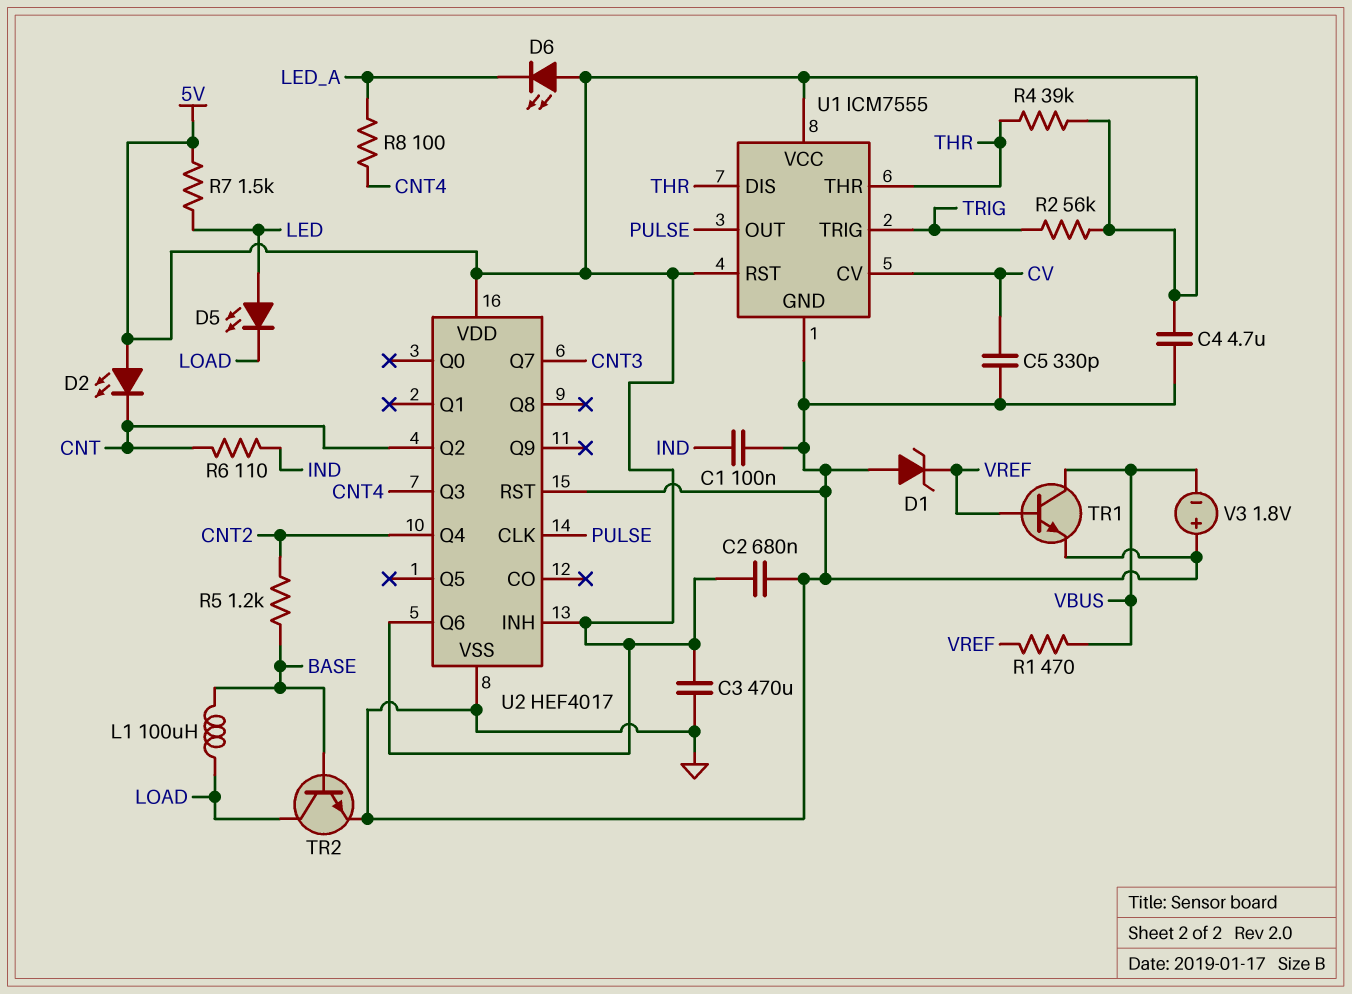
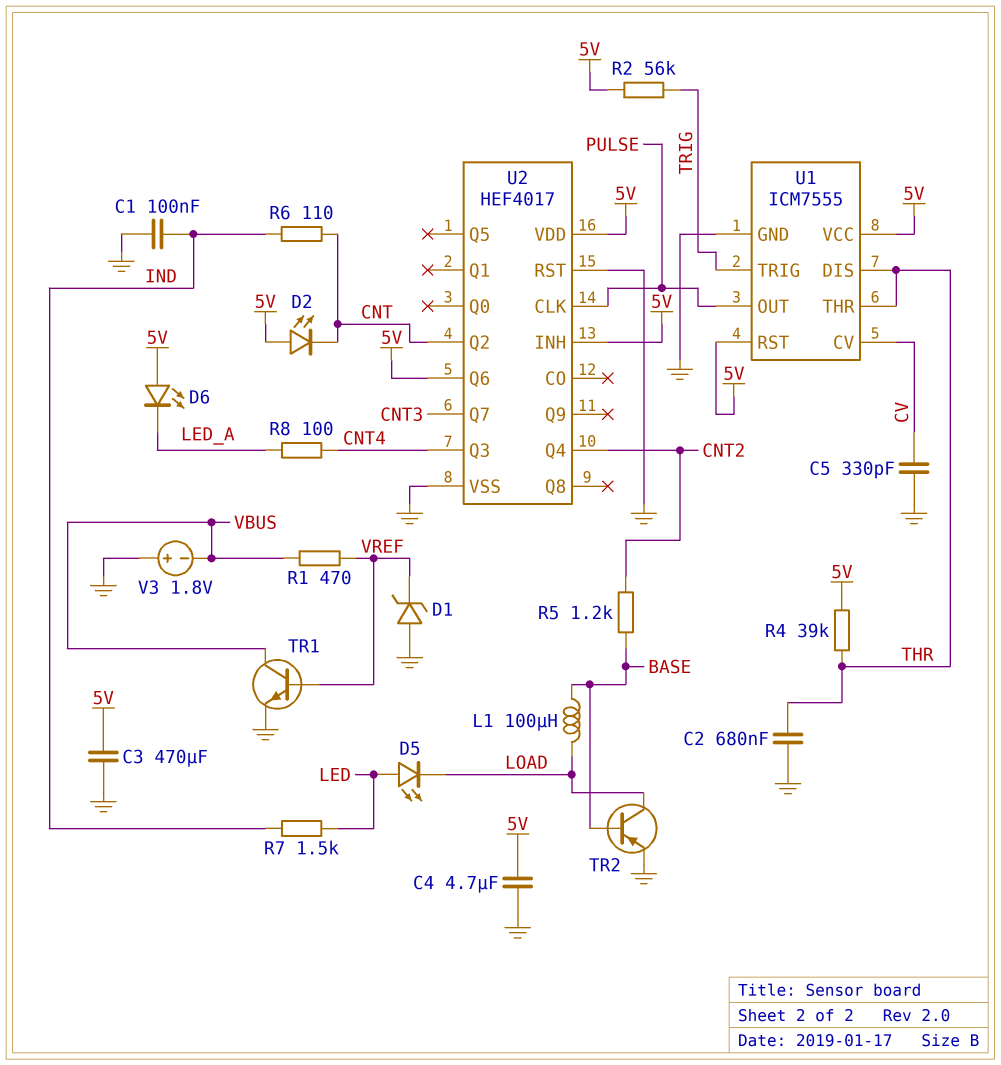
C2: 680nF (5V, GND) -> 680nF (GND, THR)
R7: 1.5k (5V, LED) -> 1.5k (IND, LED)
TR2: NPN (B BASE, C LOAD, E GND) -> PNP (B BASE, C LOAD, E GND)

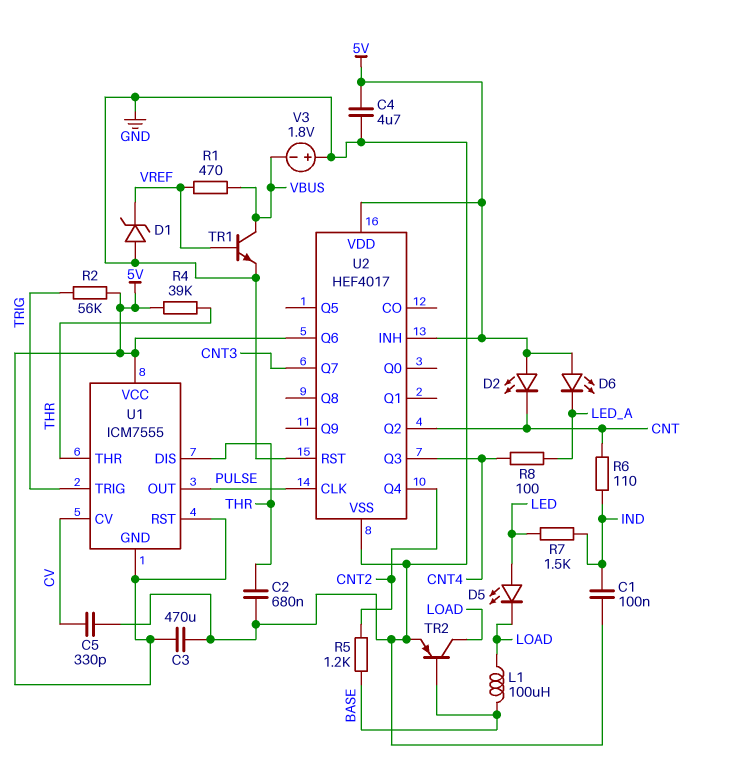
U1 pin GND: GND -> 5V

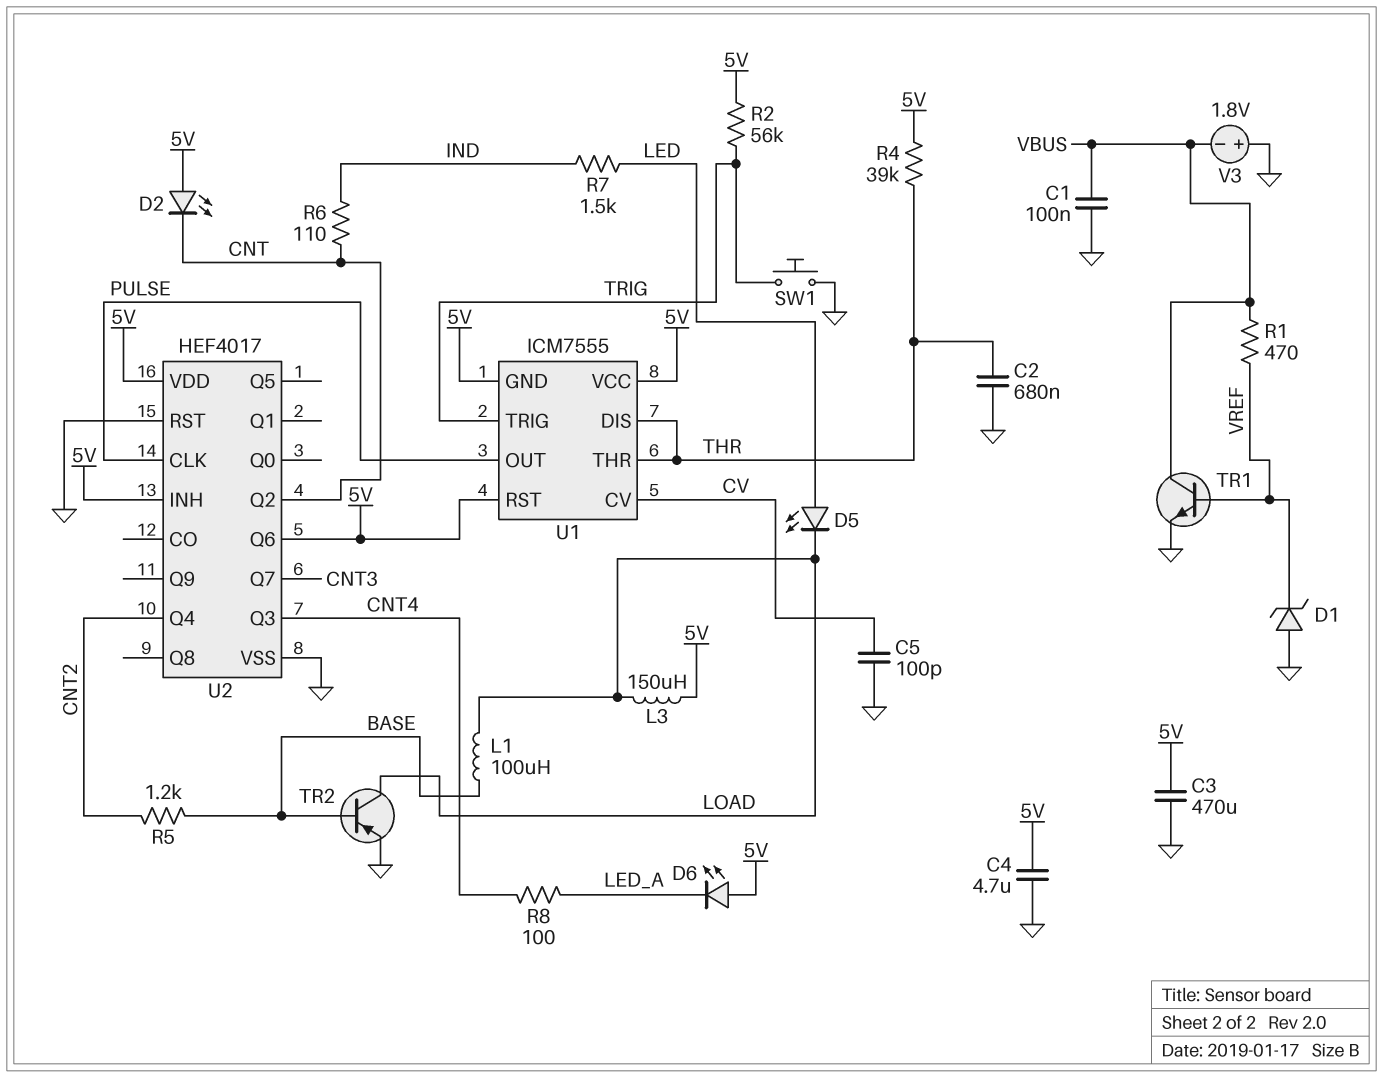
C1: 100nF (GND, IND) -> 100nF (GND, VBUS)
C5: 330pF (CV, GND) -> 100pF (CV, GND)
L3: none -> 150uH (5V, LOAD)
SW1: none -> button (GND, TRIG)

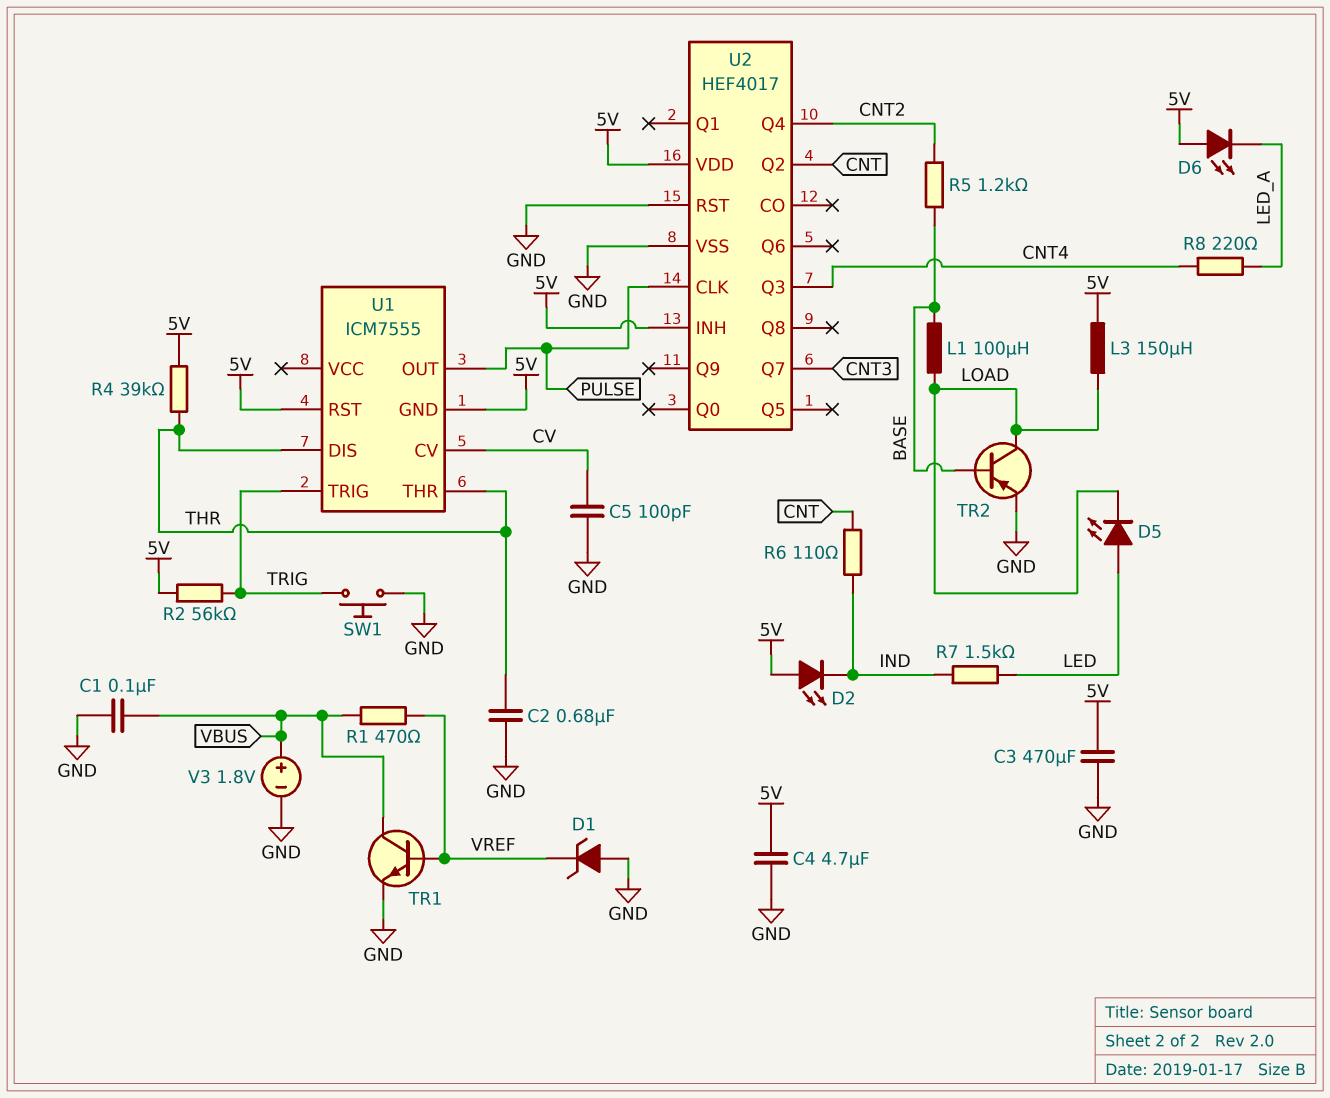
D2: LED (A 5V, K CNT) -> LED (A 5V, K IND)
R8: 100 (CNT4, LED_A) -> 220 (CNT4, LED_A)
U1 pin VCC: 5V -> none
U2 pin Q6: 5V -> none
V3: 1.8V (plus GND, minus VBUS) -> 1.8V (plus VBUS, minus GND)

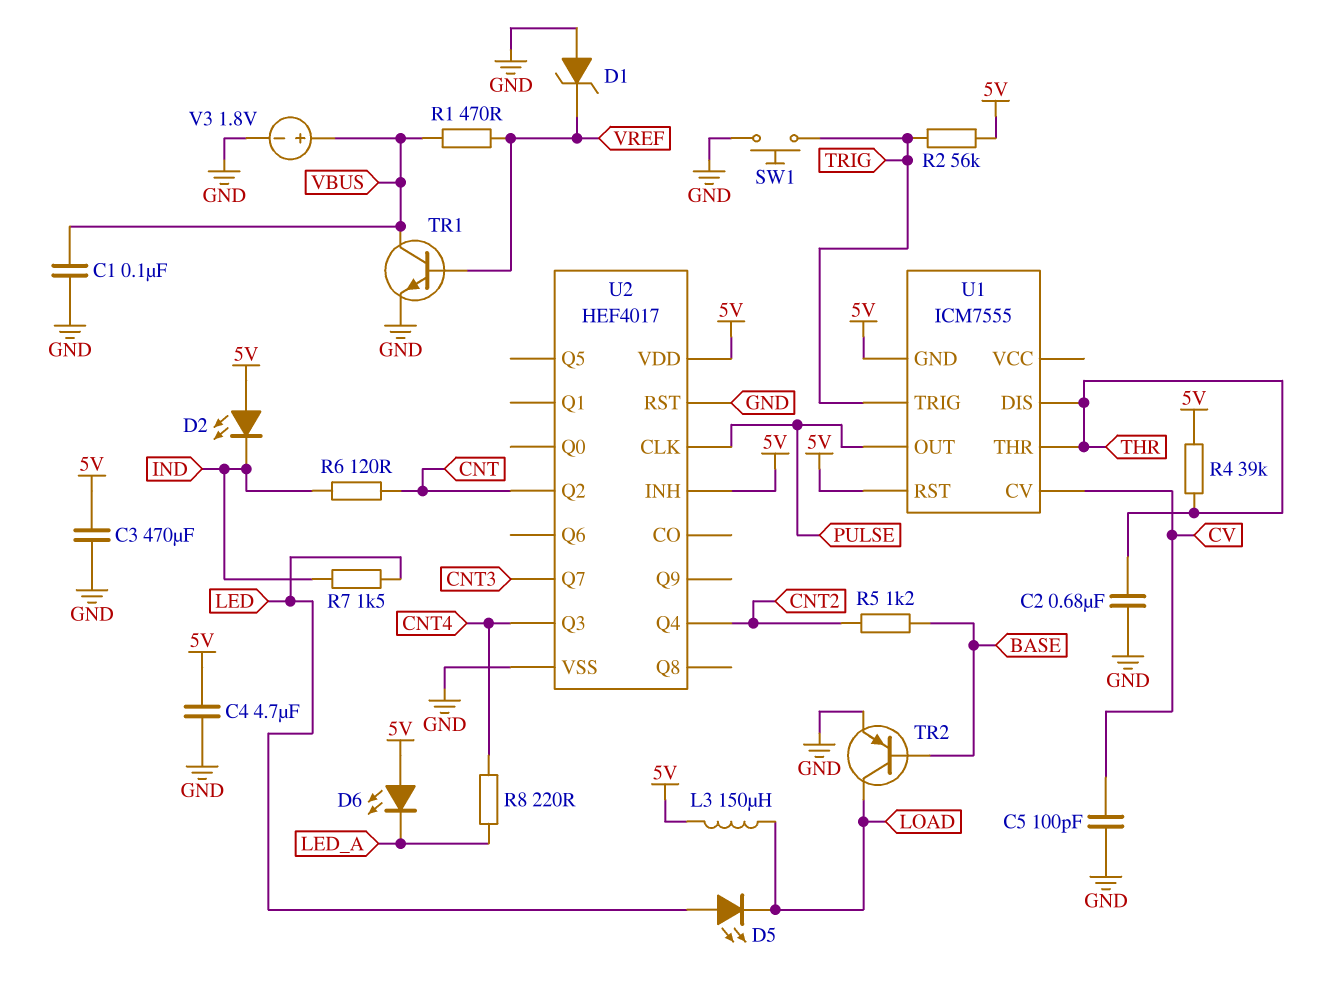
L1: 100uH (BASE, LOAD) -> none
R6: 110 (CNT, IND) -> 120 (CNT, IND)

